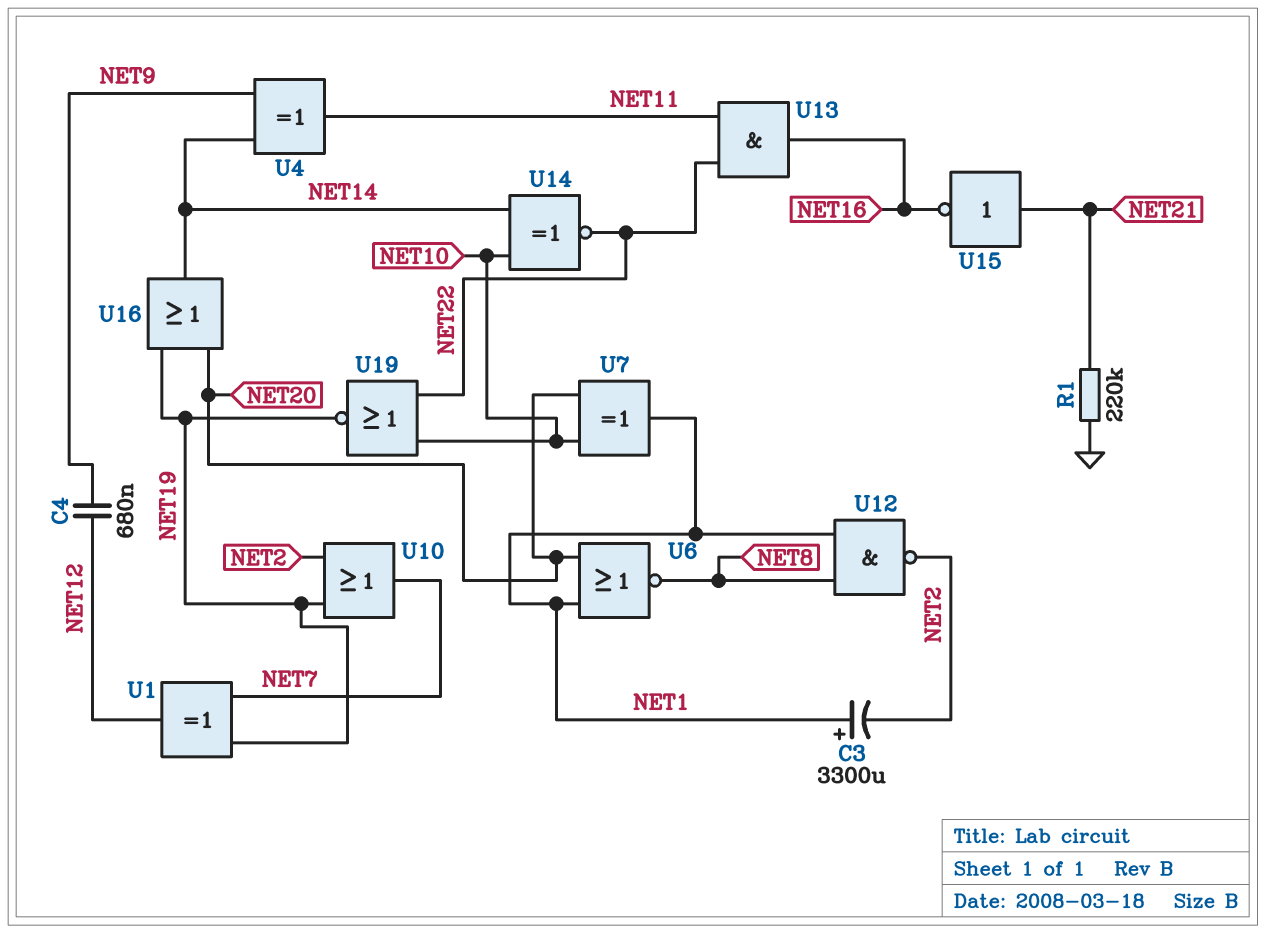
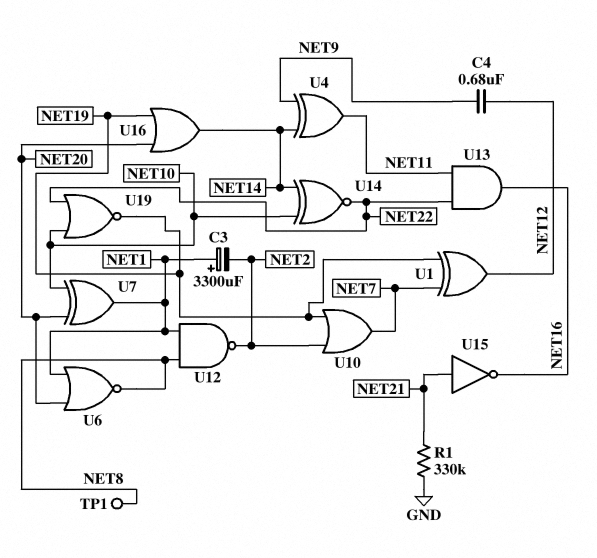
R1: 220k (GND, NET21) -> 330k (GND, NET21)
TP1: none -> test point (NET8)

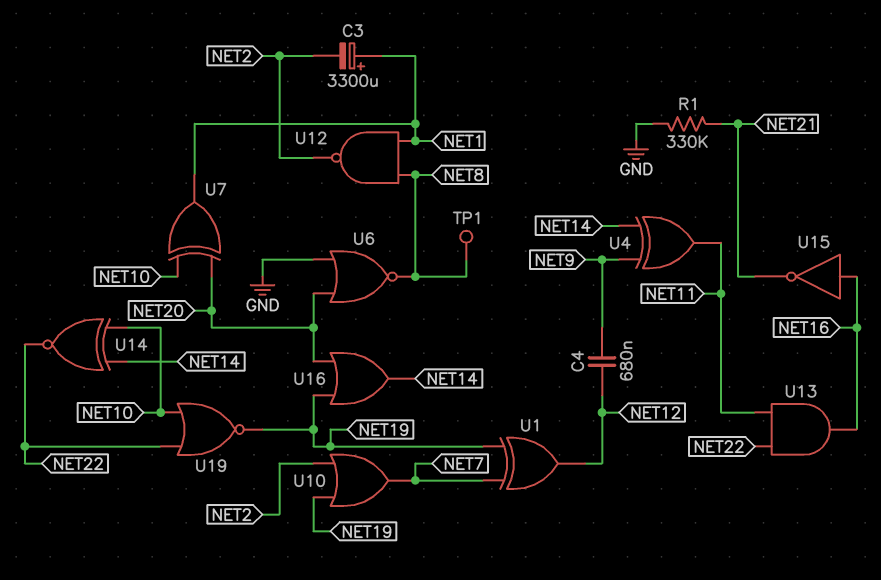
U6: NOR (in NET1, in NET20, out NET8) -> NOR (in GND, in NET20, out NET8)
U15: NOT (in NET21, out NET16) -> NOT (in NET16, out NET21)

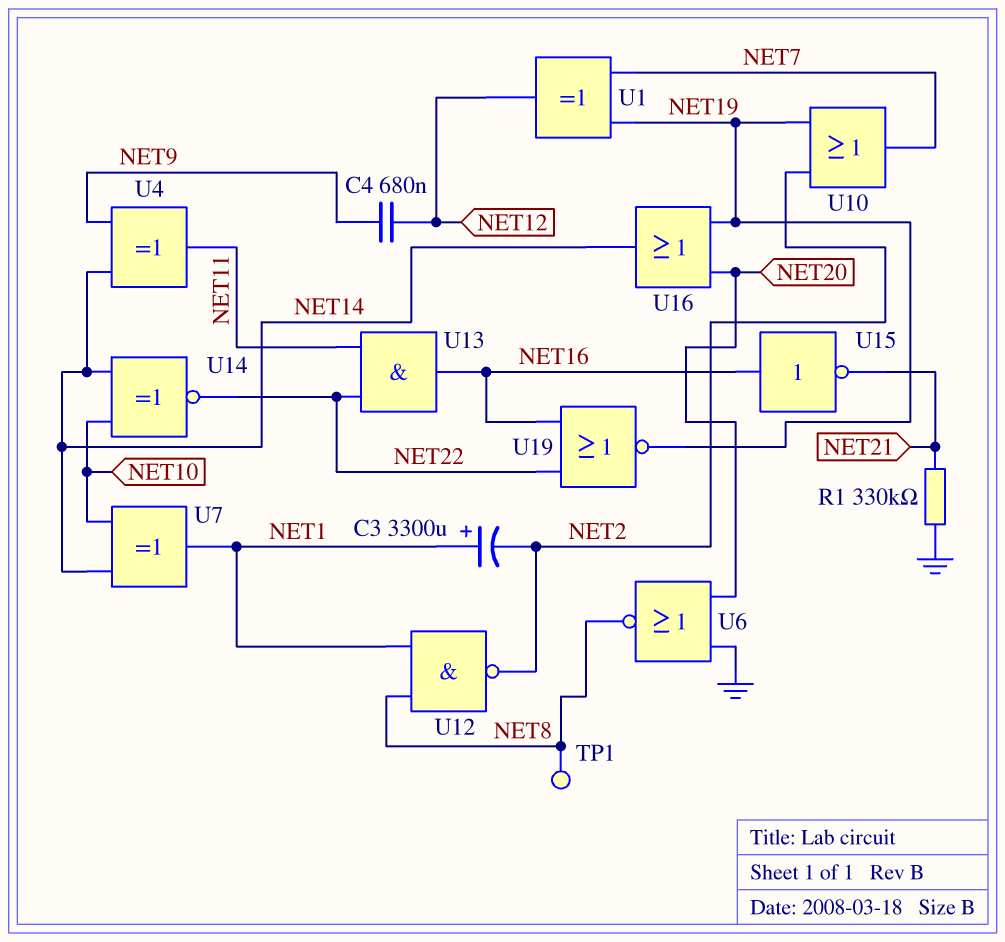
U7: XOR (in NET10, in NET20, out NET1) -> XOR (in NET10, in NET14, out NET1)
U19: NOR (in NET10, in NET22, out NET19) -> NOR (in NET16, in NET22, out NET19)

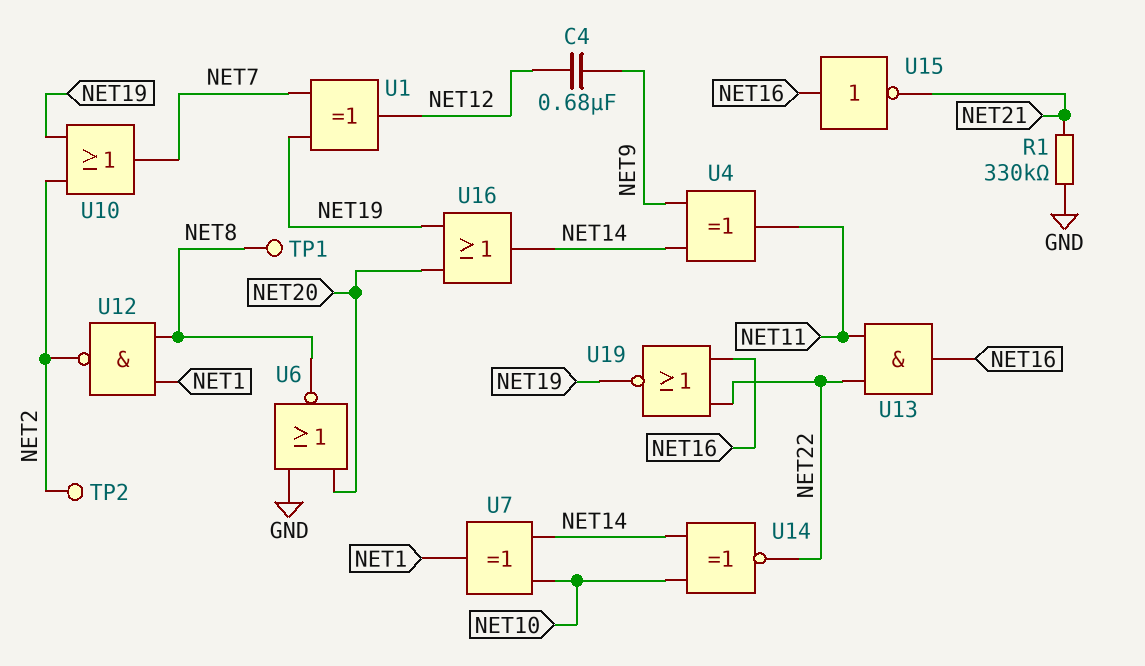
C3: 3300uF (plus NET1, minus NET2) -> none
TP2: none -> test point (NET2)

